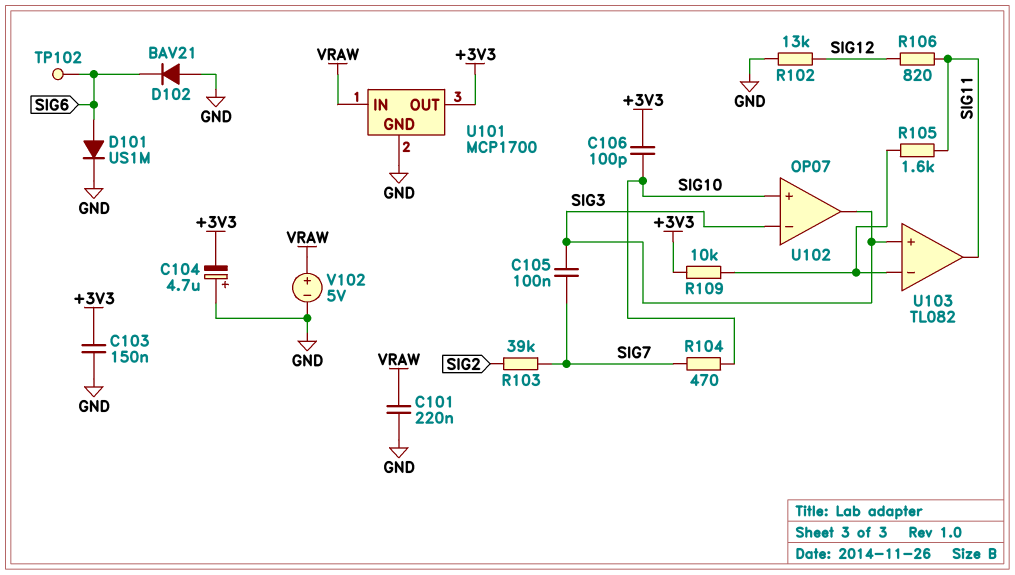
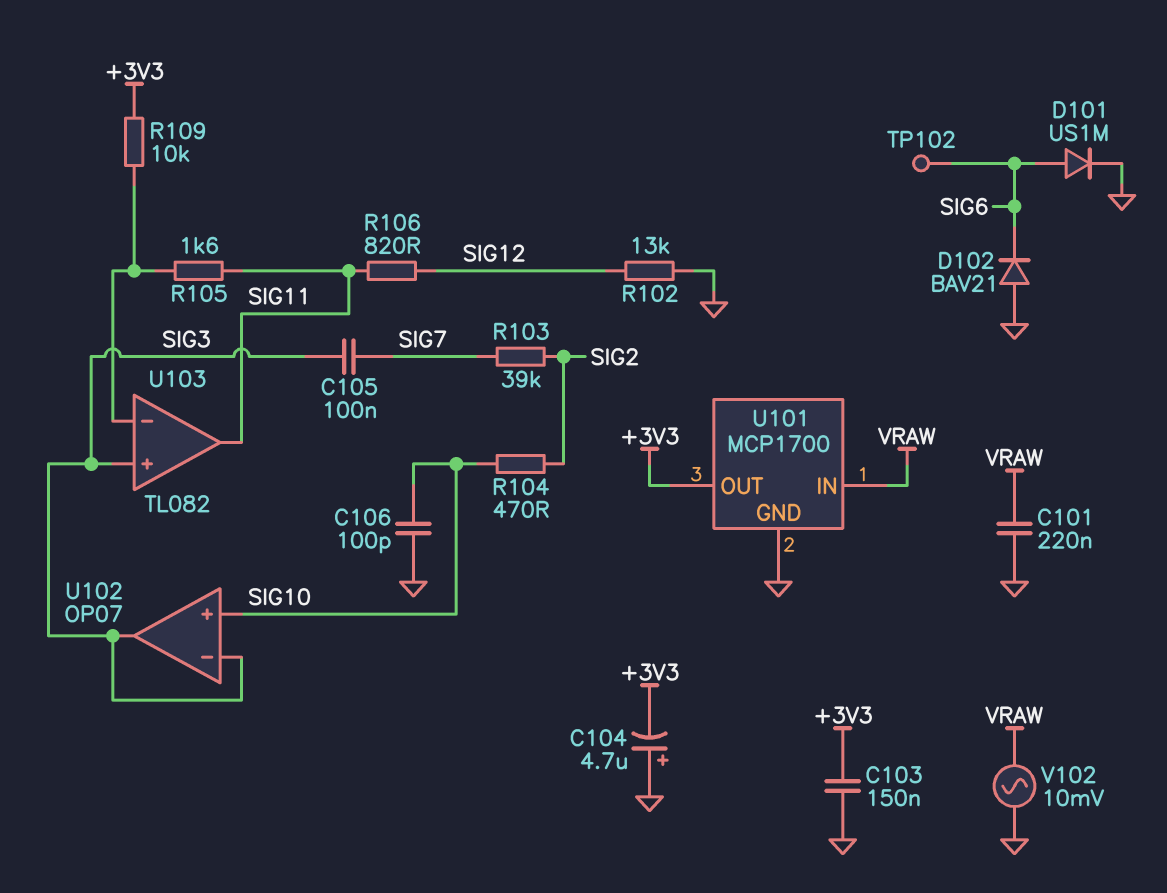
C106: 100pF (+3V3, SIG10) -> 100pF (GND, SIG10)
R104: 470 (SIG7, SIG10) -> 470 (SIG2, SIG10)
V102: 5V (plus VRAW, minus GND) -> AC 10mV (GND, VRAW)

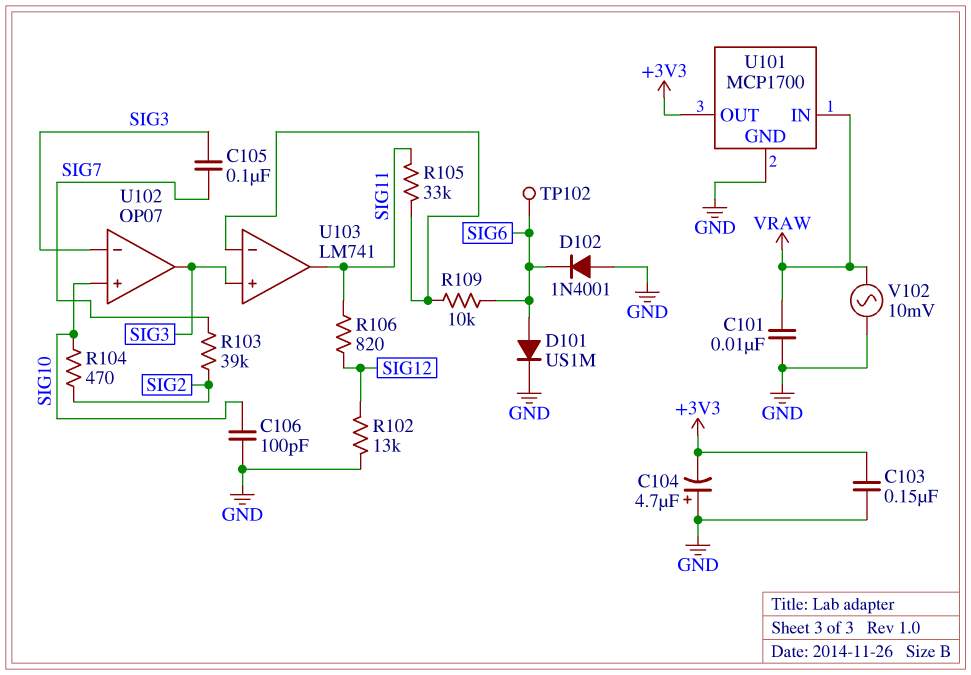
C101: 220nF (GND, VRAW) -> 10nF (GND, VRAW)
D102: diode BAV21 (A GND, K SIG6) -> diode 1N4001 (A GND, K SIG6)
R105: 1.6k (SIG11, U103/in-) -> 33k (SIG11, U103/in-)
R109: 10k (+3V3, U103/in-) -> 10k (SIG6, U103/in-)
U103: TL082 -> LM741

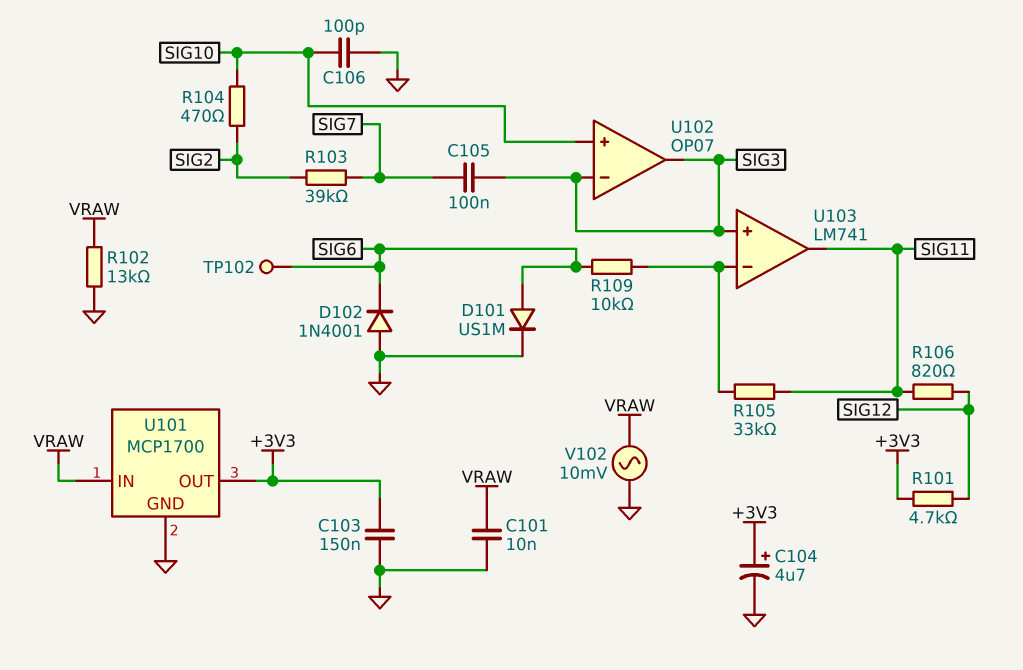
C104: 4.7uF (plus GND, minus +3V3) -> 4.7uF (plus +3V3, minus GND)
R101: none -> 4.7k (+3V3, SIG12)
R102: 13k (GND, SIG12) -> 13k (GND, VRAW)

